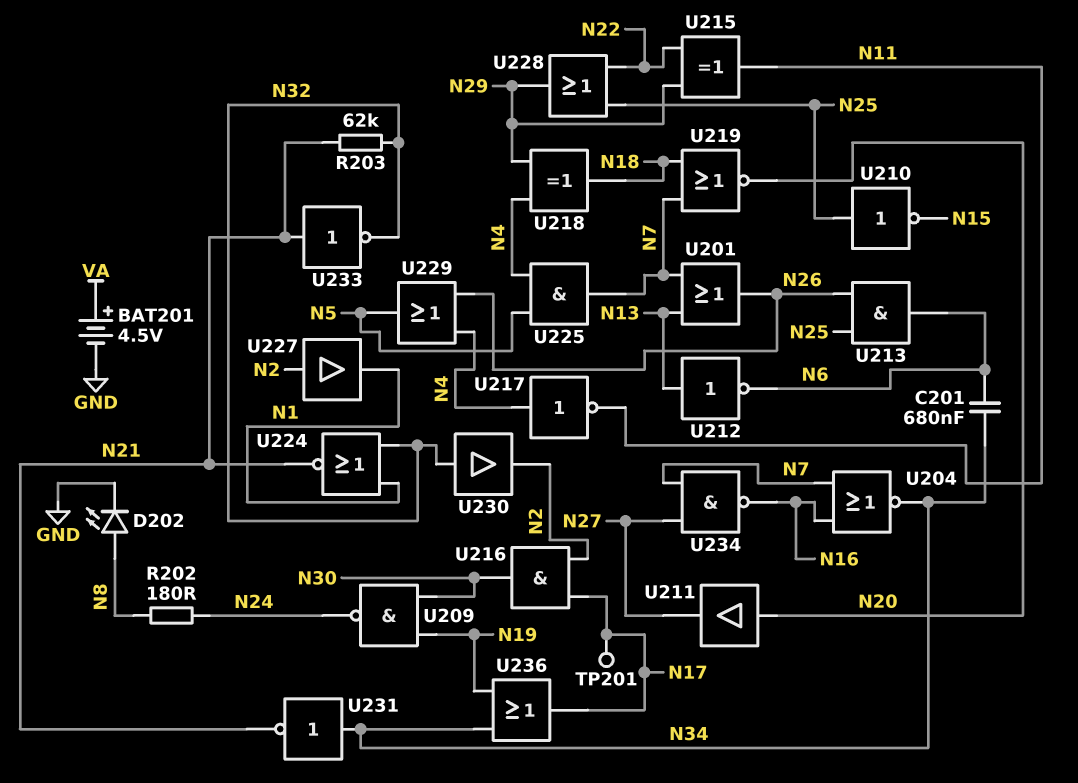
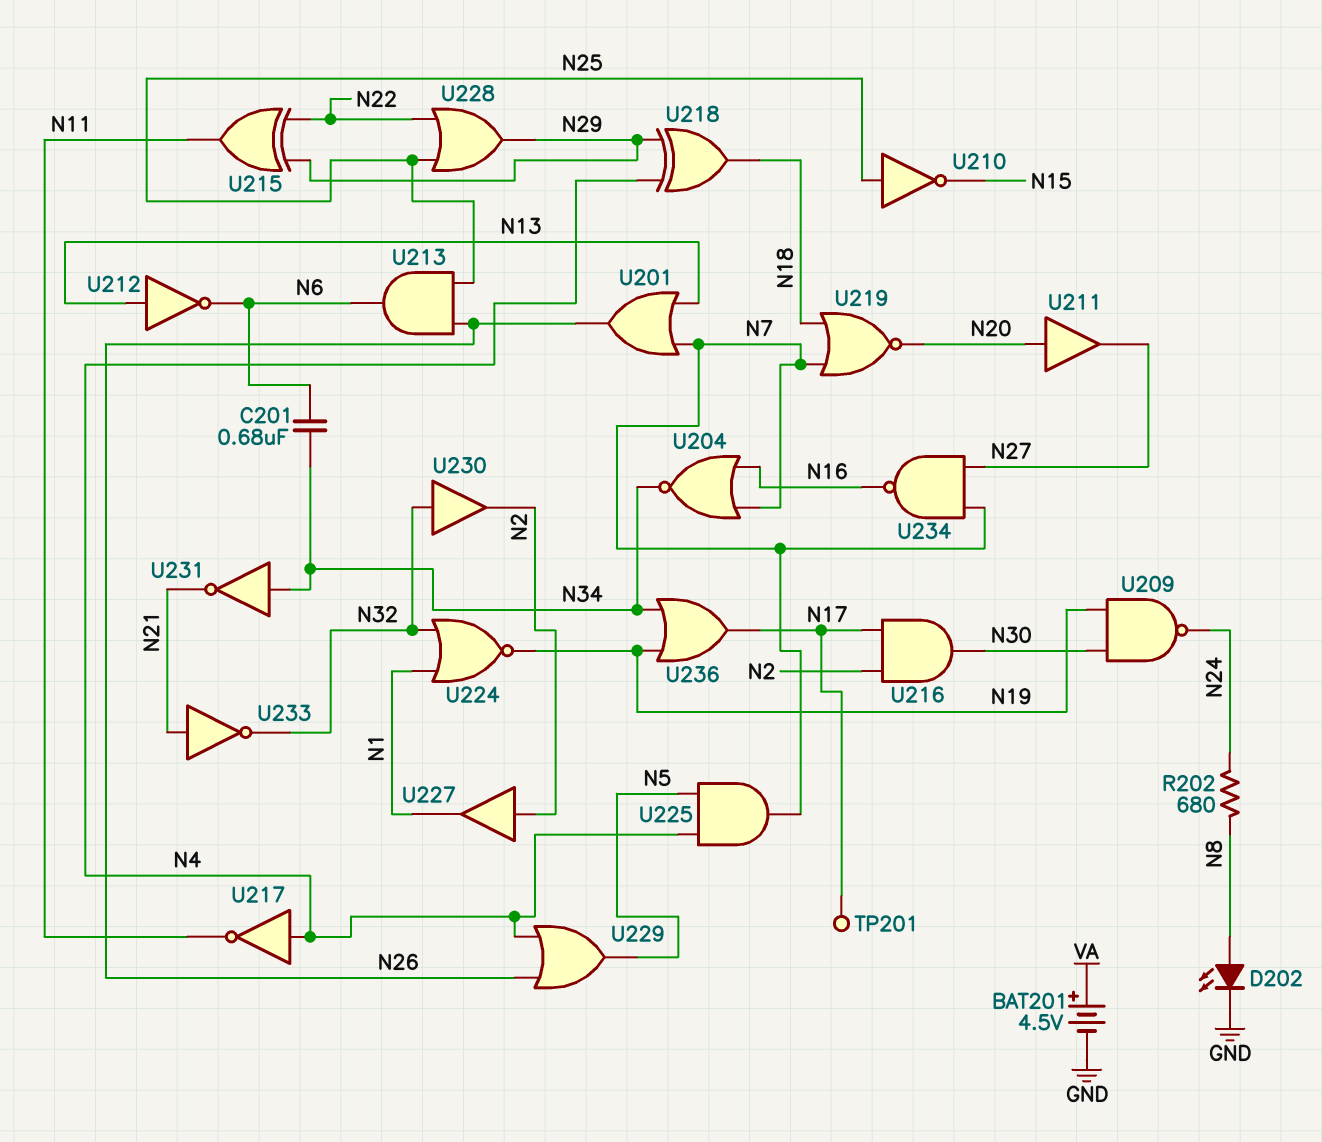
R202: 180 (N8, N24) -> 680 (N8, N24)
R203: 62k (N21, N32) -> none
U224: NOR (in N1, in N32, out N21) -> NOR (in N1, in N32, out N19)

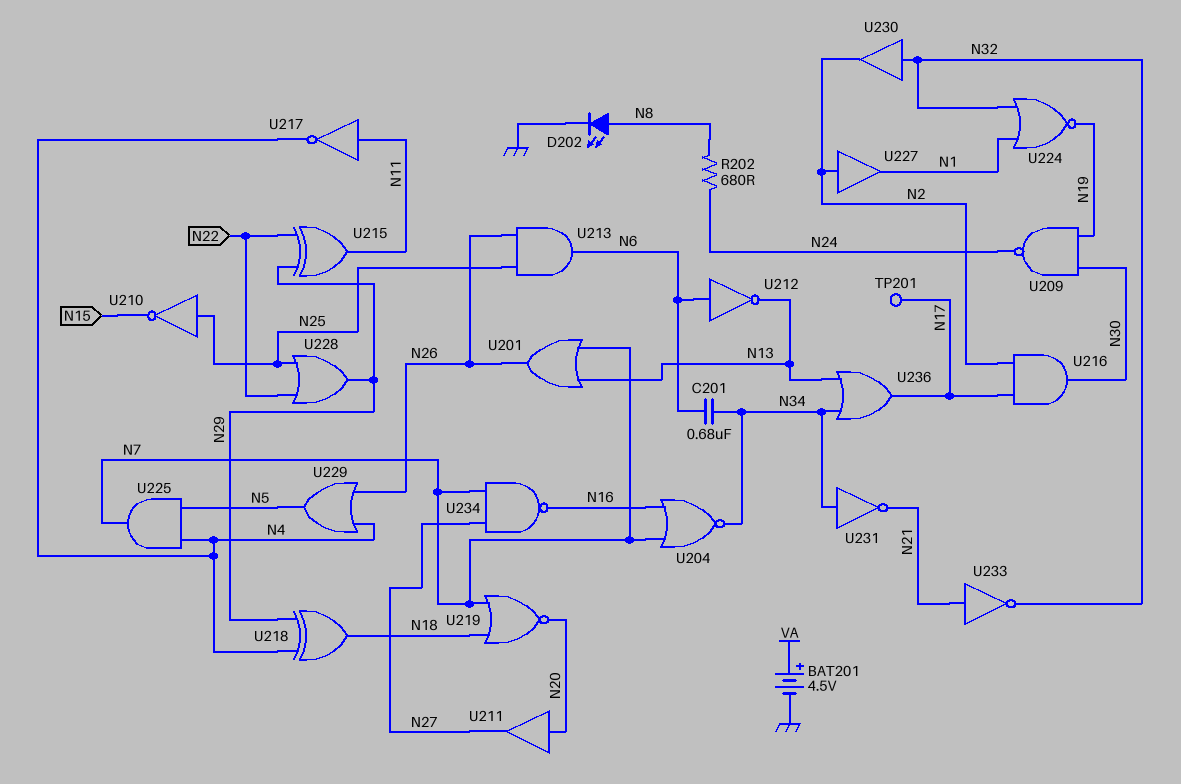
U212: NOT (in N13, out N6) -> NOT (in N6, out N13)
U217: NOT (in N4, out N11) -> NOT (in N11, out N4)
U236: OR (in N19, in N34, out N17) -> OR (in N13, in N34, out N17)

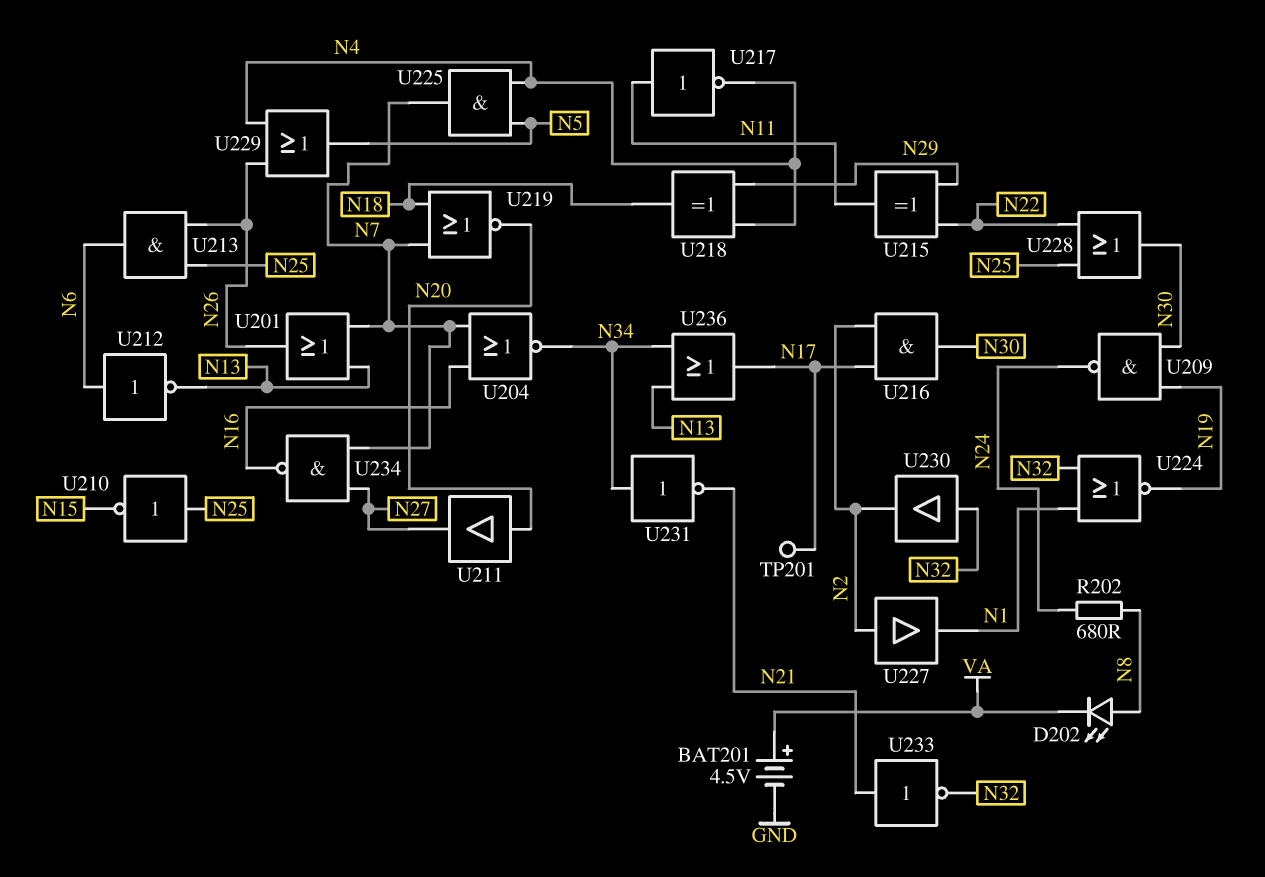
C201: 680nF (N6, N34) -> none
D202: LED (A N8, K GND) -> LED (A N8, K VA)
U228: OR (in N22, in N25, out N29) -> OR (in N22, in N25, out N30)

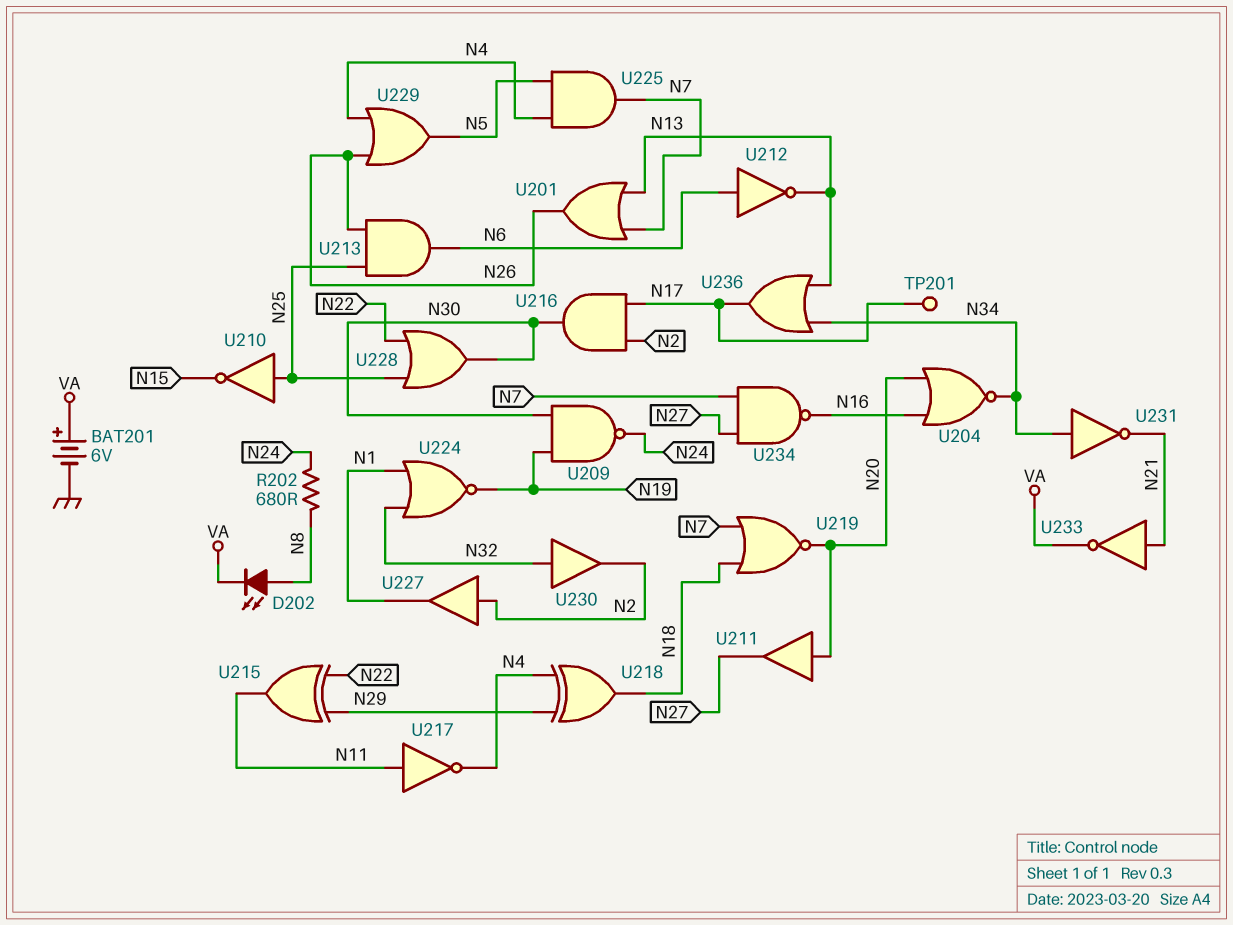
BAT201: 4.5V (plus VA, minus GND) -> 6V (plus VA, minus GND)
U204: NOR (in N7, in N16, out N34) -> NOR (in N16, in N20, out N34)
U233: NOT (in N21, out N32) -> NOT (in N21, out VA)

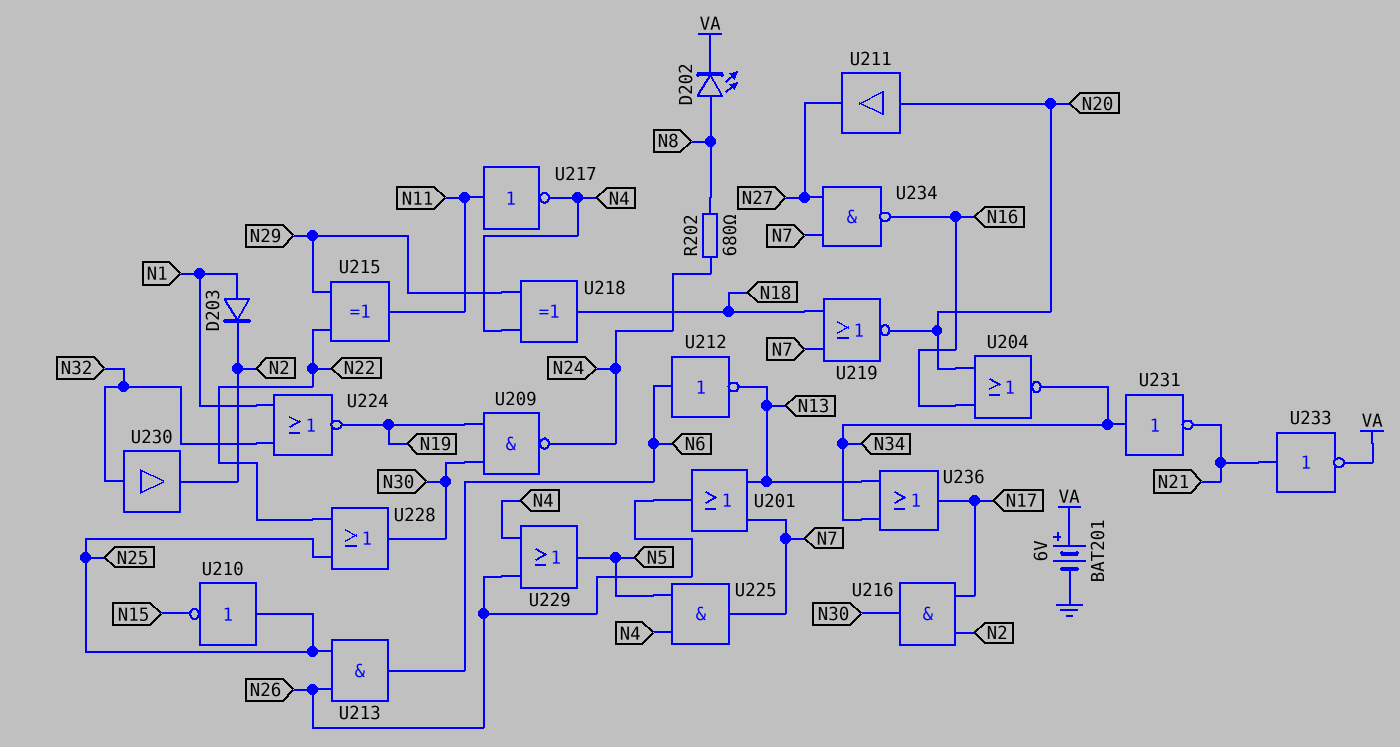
D203: none -> diode (A N1, K N2)
TP201: test point (N17) -> none
U227: buffer (in N2, out N1) -> none

